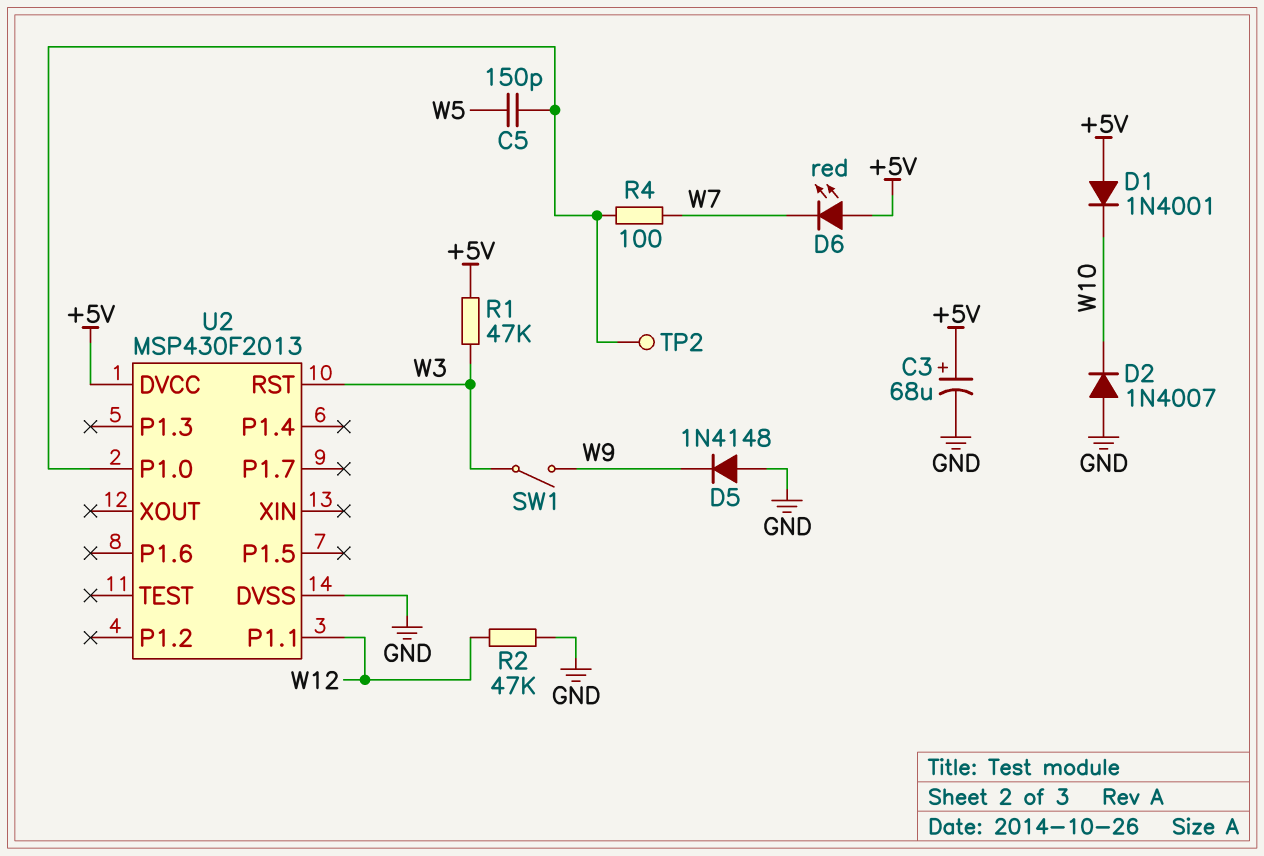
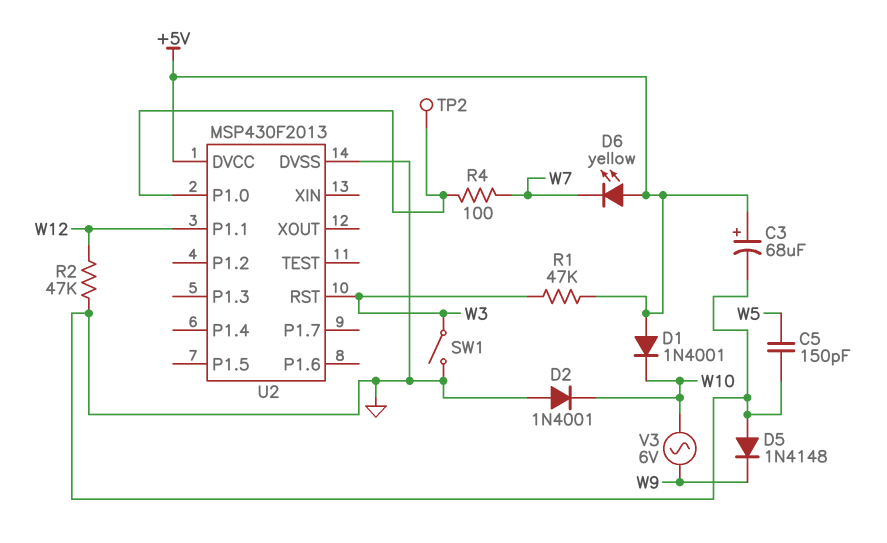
C5: 150pF (U2/P1.0, W5) -> 150pF (GND, W5)
D2: diode 1N4007 (A GND, K W10) -> diode 1N4001 (A GND, K W10)
D6: LED red (A +5V, K W7) -> LED yellow (A +5V, K W7)
SW1: switch (W3, W9) -> switch (GND, W3)
V3: none -> AC 6V (W9, W10)

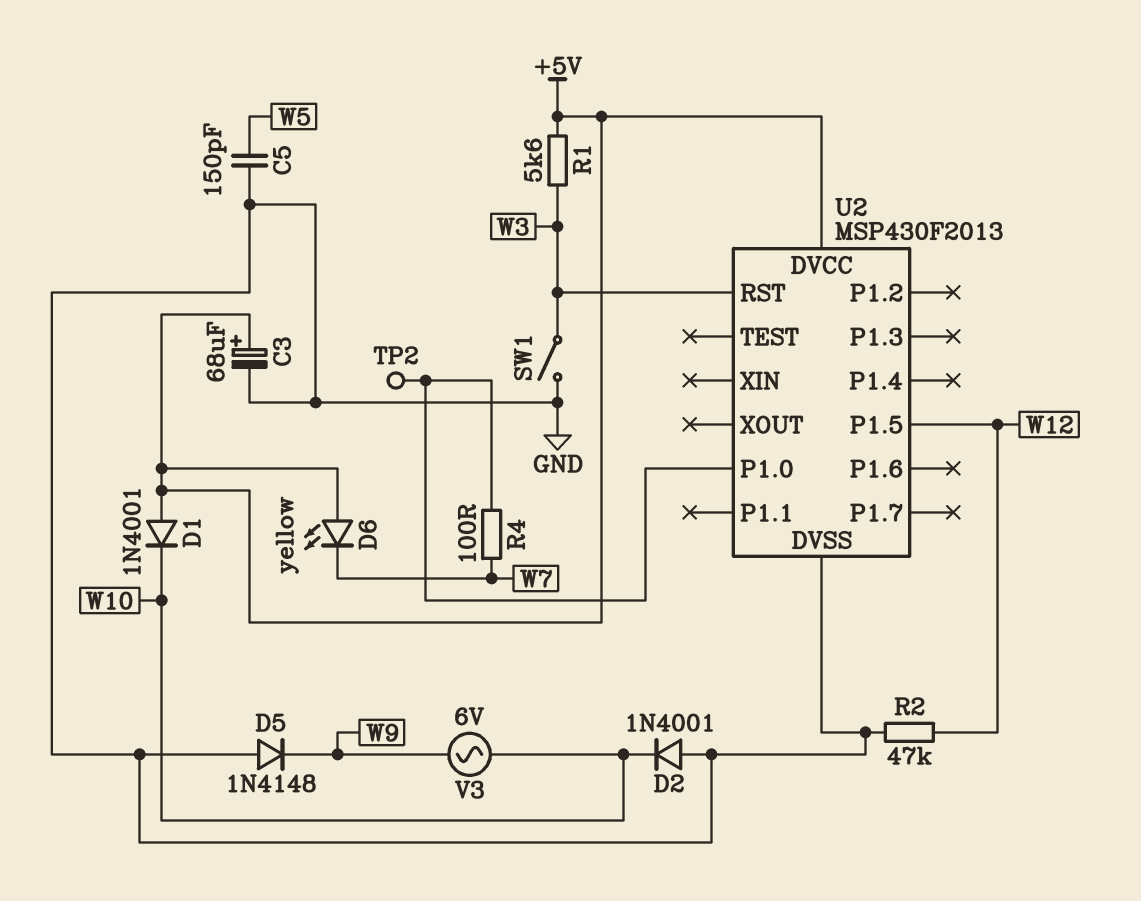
R1: 47k (+5V, W3) -> 5.6k (+5V, W3)
U2 pin P1.1: W12 -> none
U2 pin P1.5: none -> W12

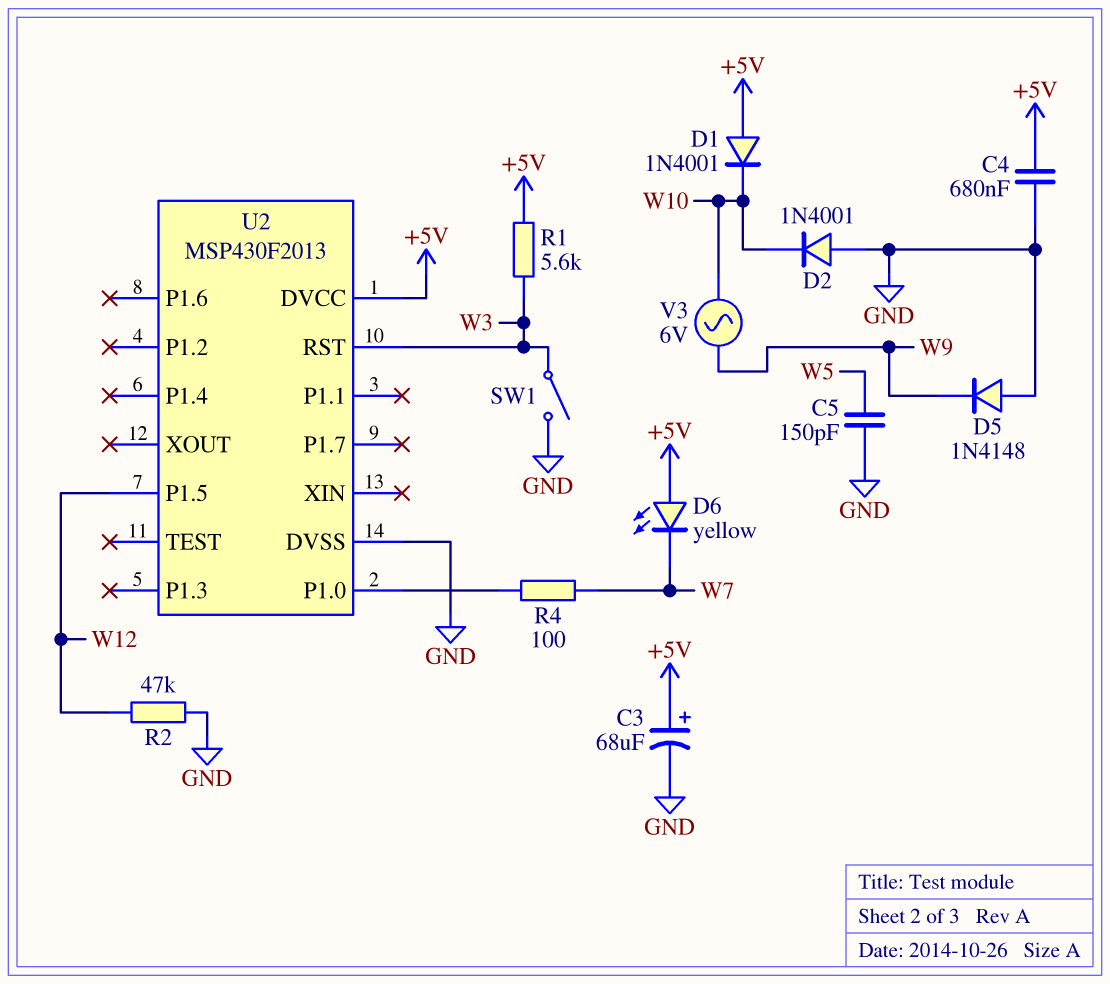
C4: none -> 680nF (+5V, GND)
TP2: test point (U2/P1.0) -> none

